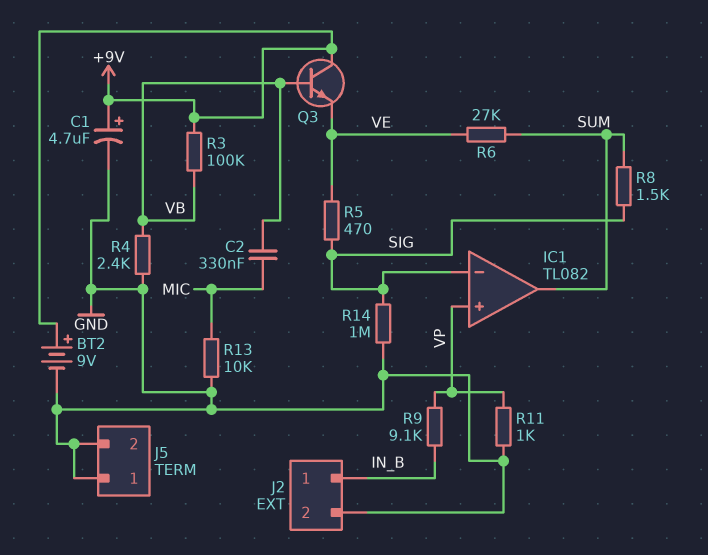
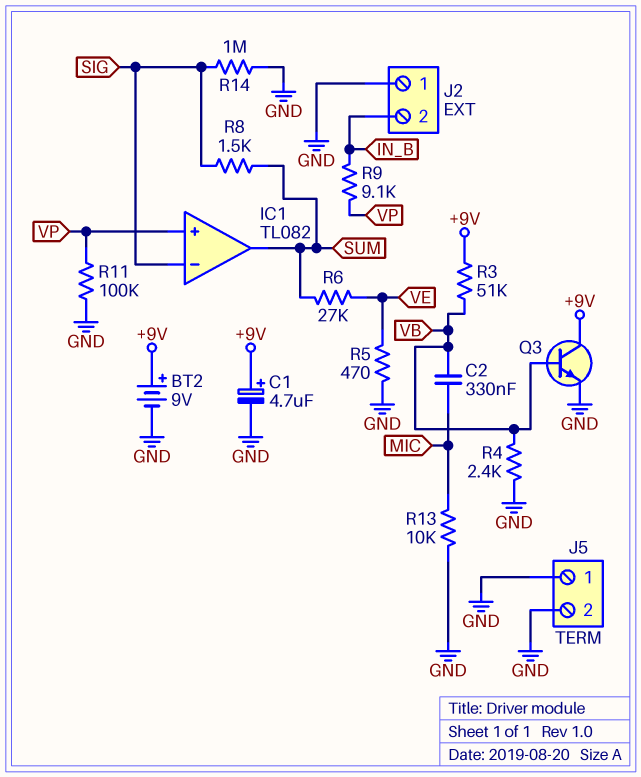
J2 pin 1: IN_B -> GND
J2 pin 2: GND -> IN_B
Q3: NPN (B VB, C +9V, E VE) -> NPN (B VB, C +9V, E GND)
R3: 100k (+9V, VB) -> 51k (+9V, VB)
R5: 470 (SIG, VE) -> 470 (GND, VE)
R11: 1k (GND, VP) -> 100k (GND, VP)

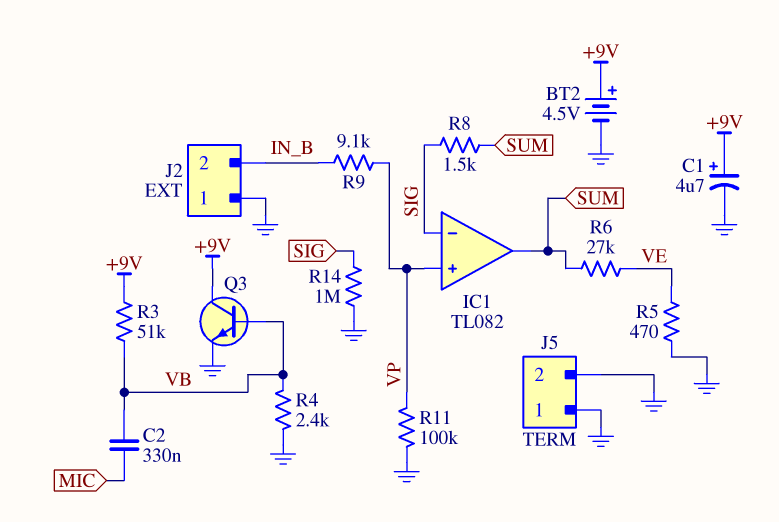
BT2: 9V (plus +9V, minus GND) -> 4.5V (plus +9V, minus GND)
R13: 10k (GND, MIC) -> none

